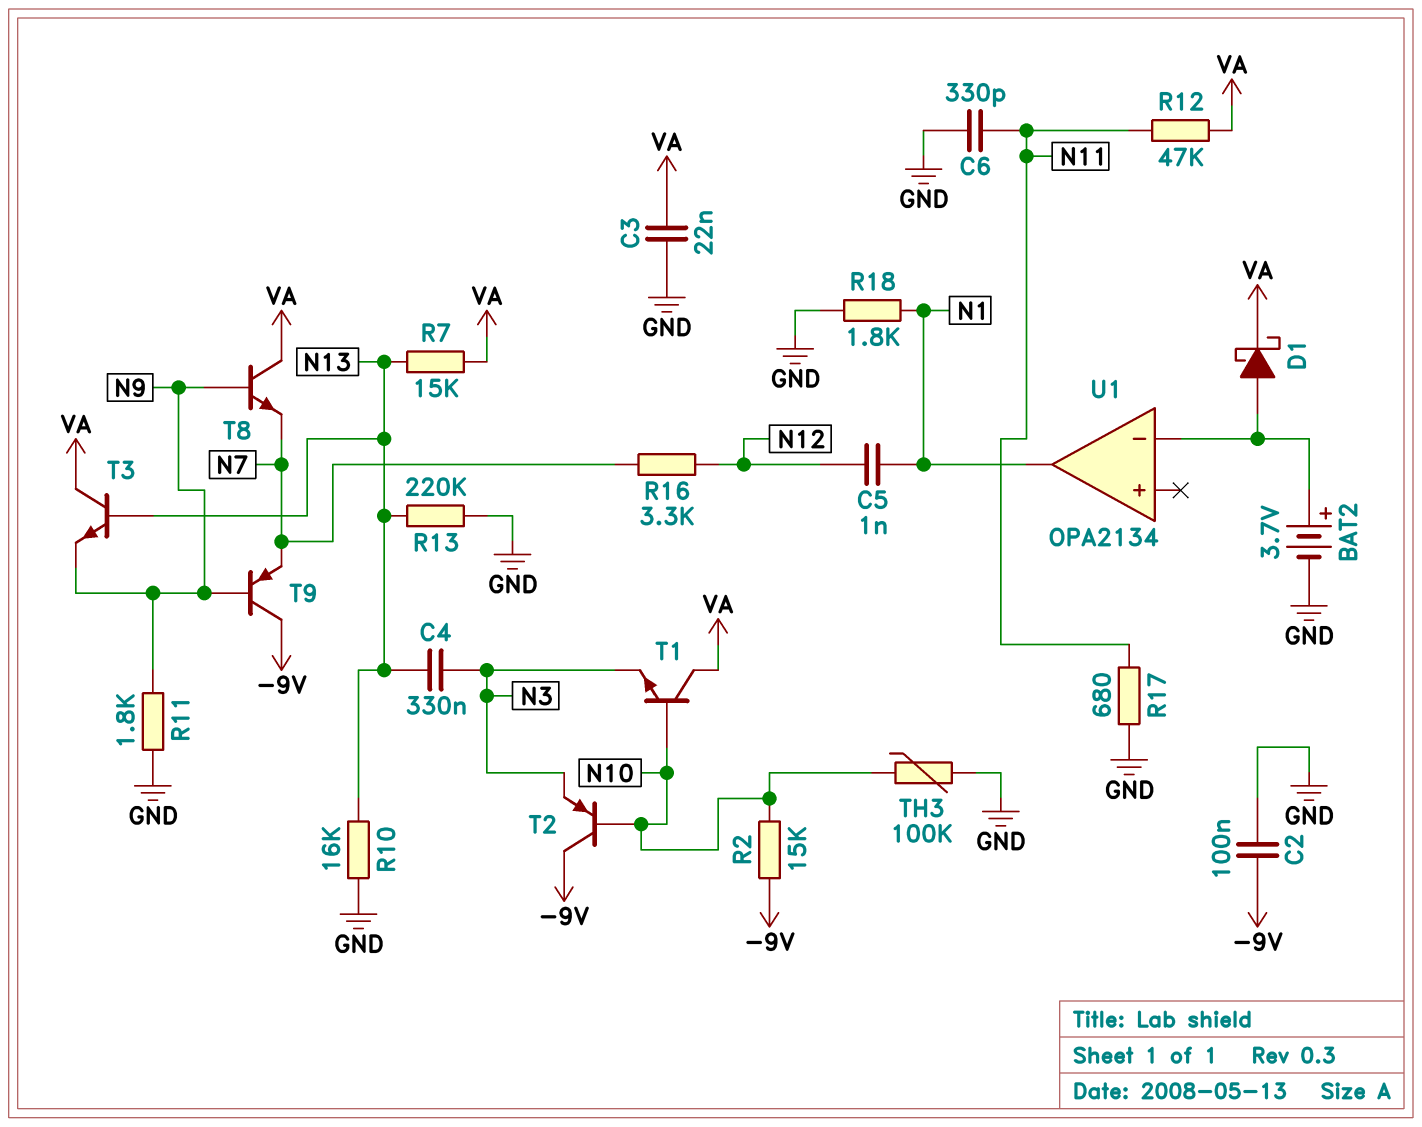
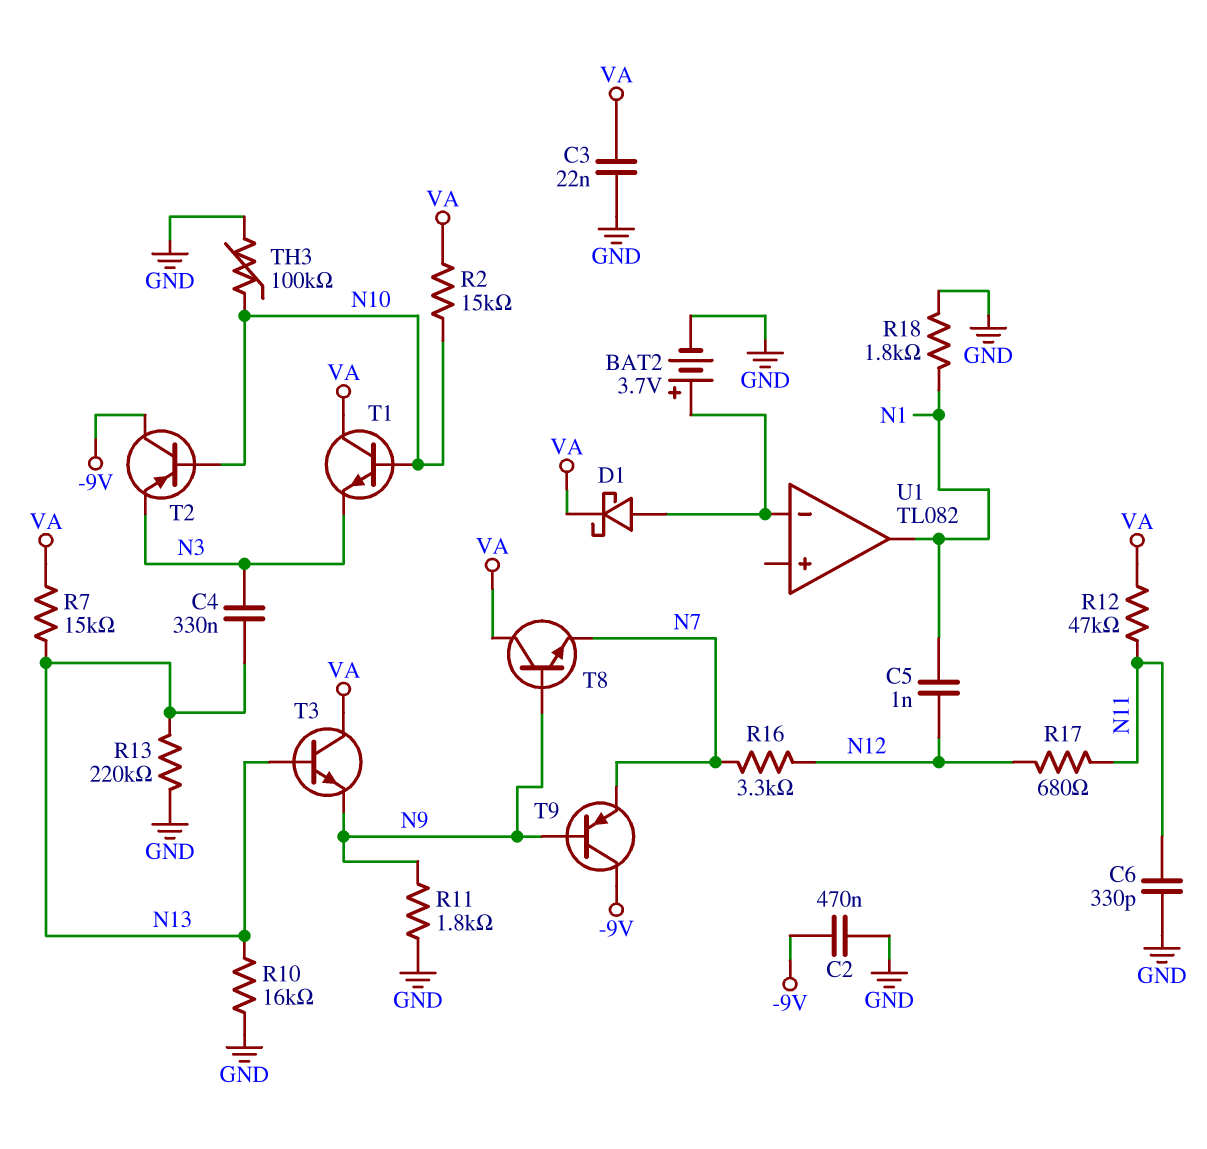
C2: 100nF (-9V, GND) -> 470nF (-9V, GND)
R2: 15k (-9V, N10) -> 15k (N10, VA)
R17: 680 (GND, N11) -> 680 (N11, N12)
U1: OPA2134 -> TL082

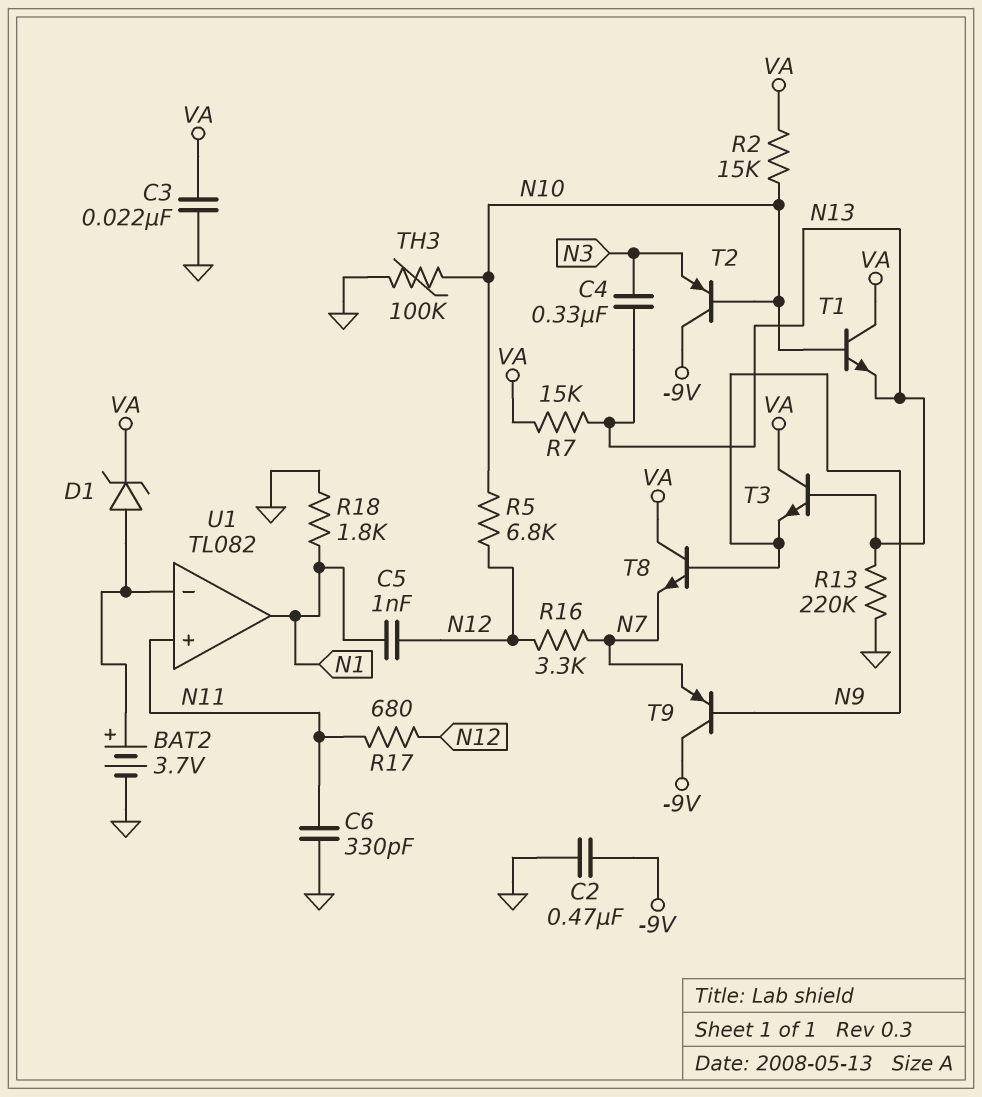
D1: schottky (A U1/in-, K VA) -> zener (A U1/in-, K VA)
R5: none -> 6.8k (N10, N12)
R10: 16k (GND, N13) -> none
R11: 1.8k (GND, N9) -> none
R12: 47k (N11, VA) -> none
T1: NPN (B N10, C VA, E N3) -> NPN (B N10, C VA, E N13)
U1 pin in+: none -> N11

